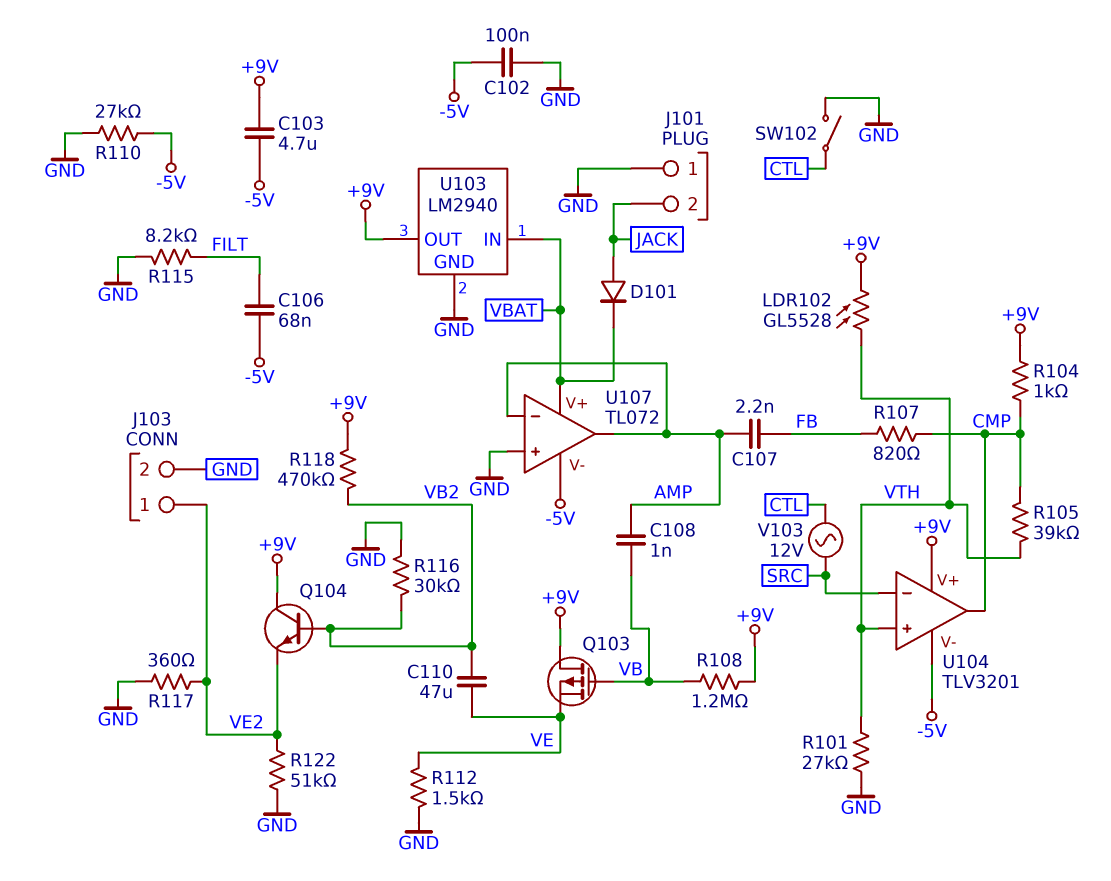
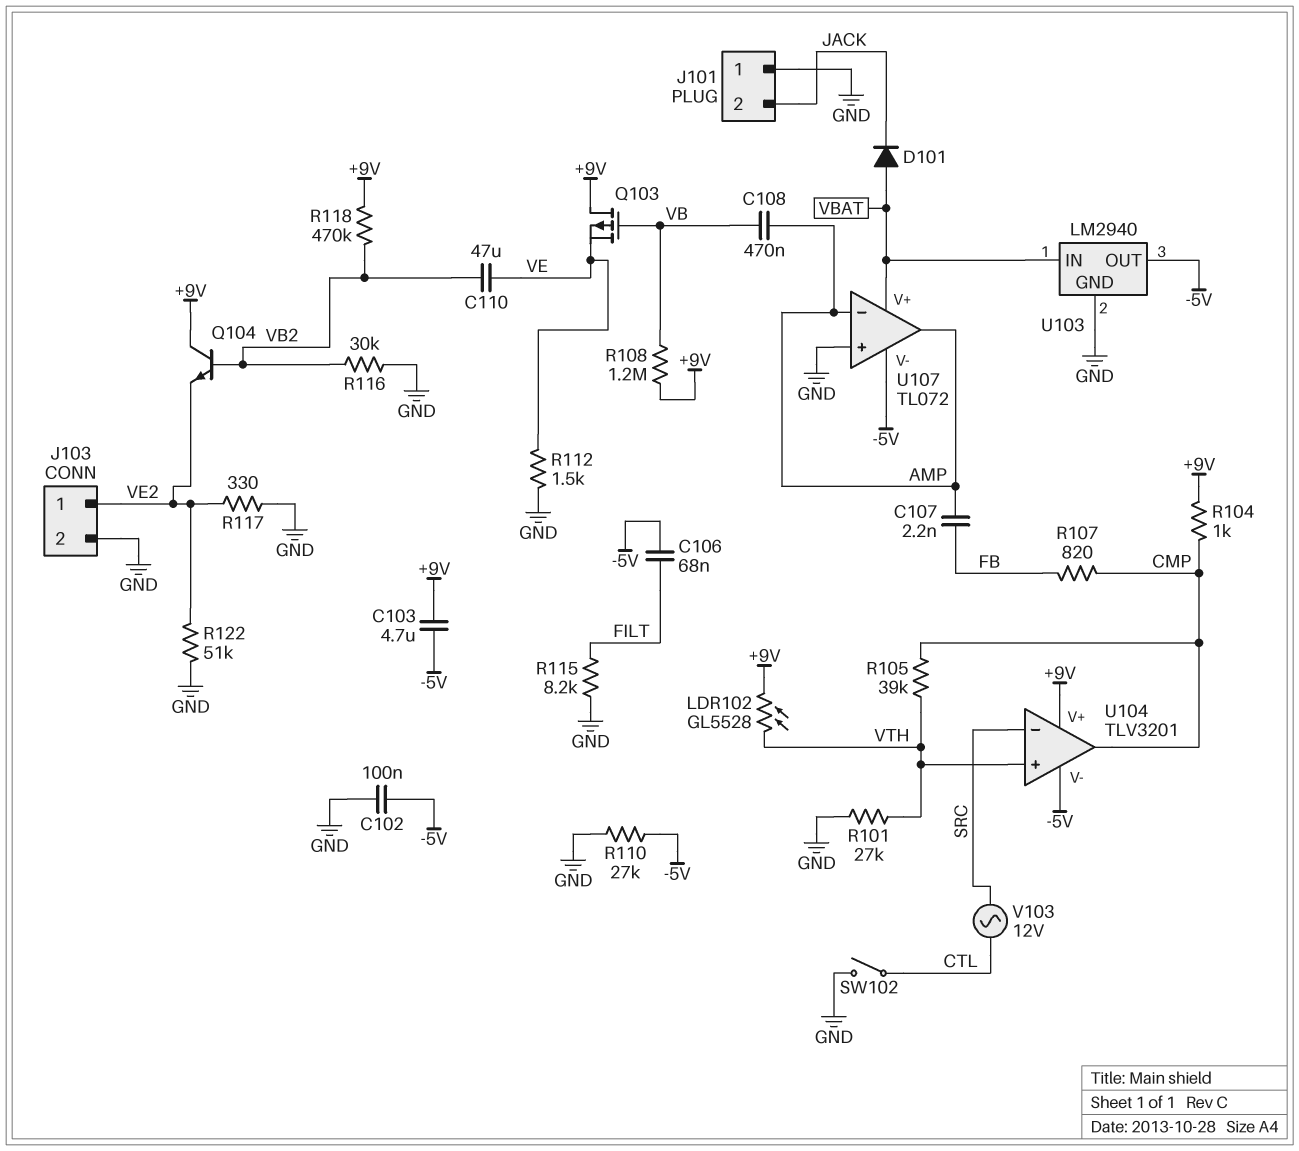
C108: 1nF (AMP, VB) -> 470nF (AMP, VB)
D101: diode (A JACK, K VBAT) -> diode (A VBAT, K JACK)
R117: 360 (GND, VE2) -> 330 (GND, VE2)
U103 pin OUT: +9V -> -5V

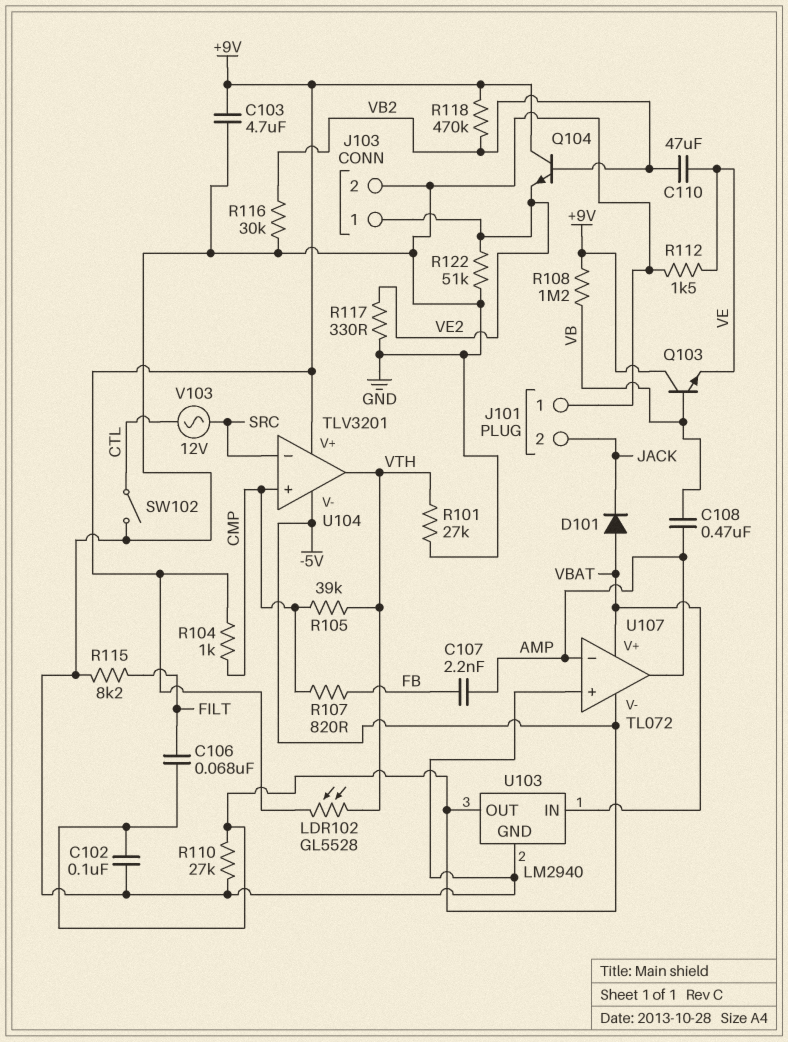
C103: 4.7uF (+9V, -5V) -> 4.7uF (+9V, GND)
Q103: PMOS (G VB, D +9V, S VE) -> NPN (B VB, C +9V, E VE)
U104 pin in+: VTH -> CMP
U104 pin out: CMP -> VTH

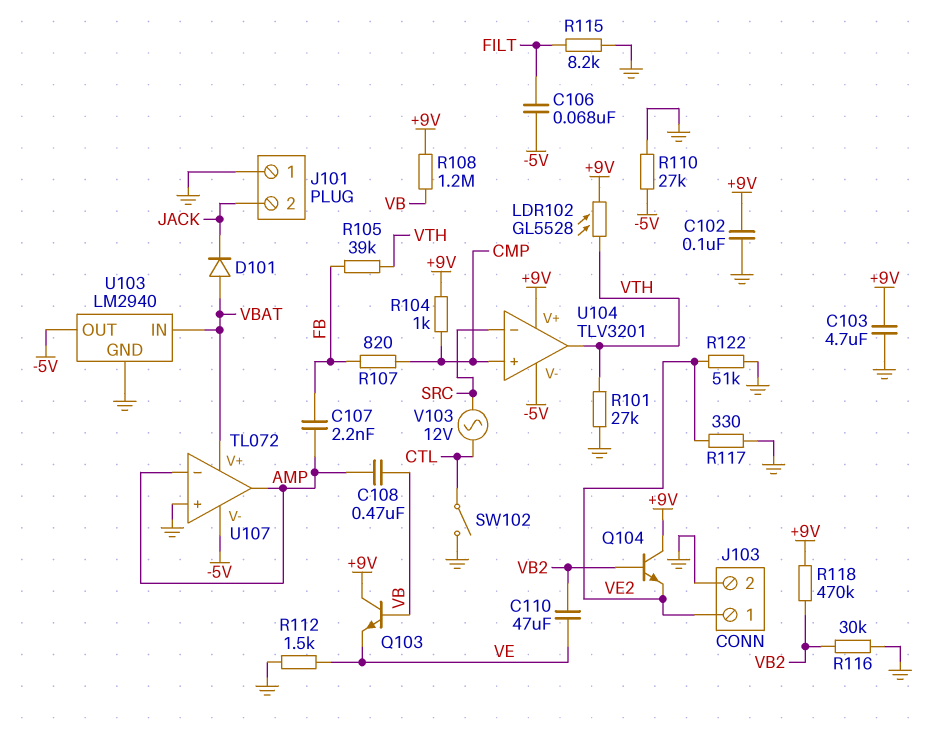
C102: 100nF (-5V, GND) -> 100nF (+9V, GND)
R105: 39k (CMP, VTH) -> 39k (FB, VTH)

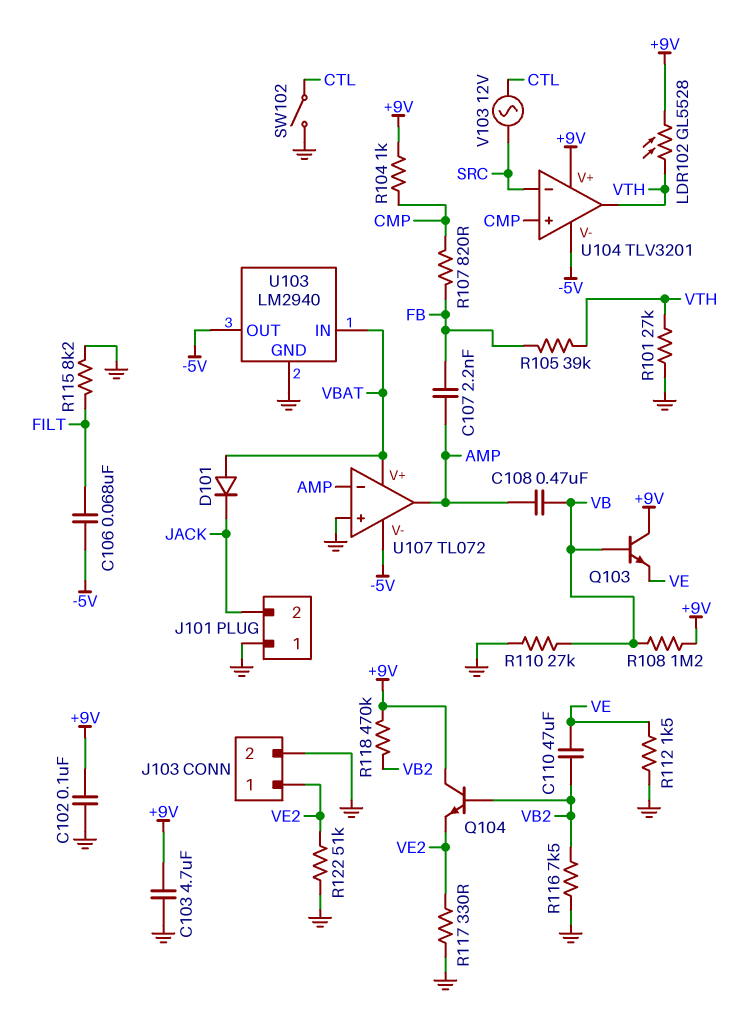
R110: 27k (-5V, GND) -> 27k (GND, VB)
R116: 30k (GND, VB2) -> 7.5k (GND, VB2)

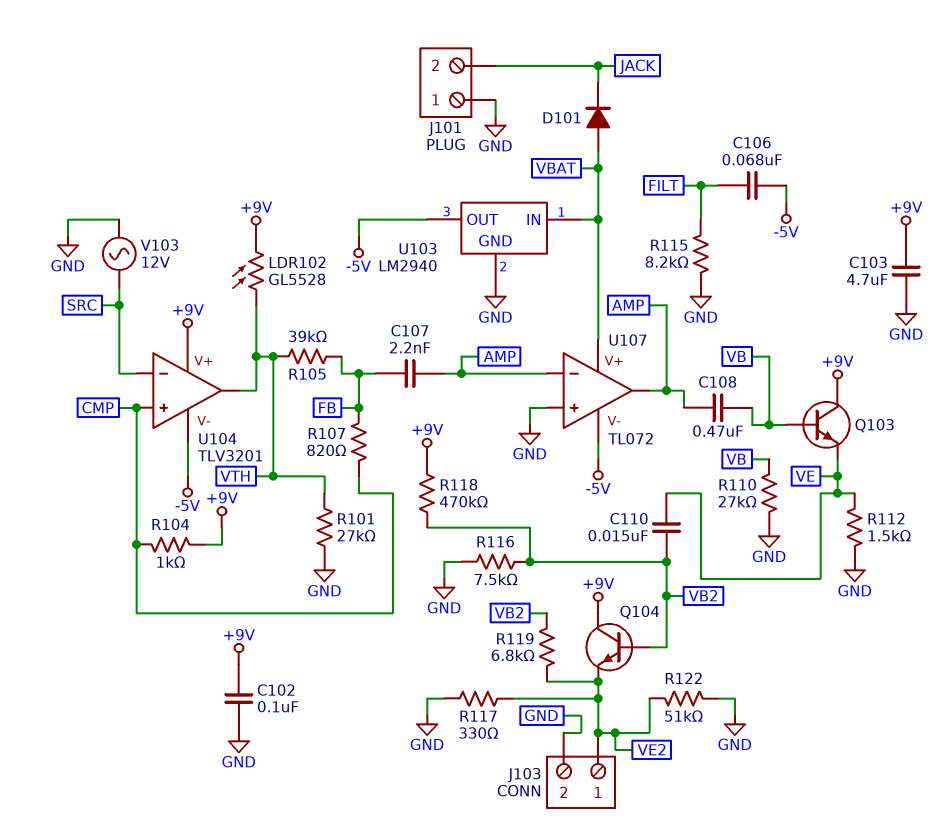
C110: 47uF (VB2, VE) -> 15nF (VB2, VE)
R108: 1.2M (+9V, VB) -> none
R119: none -> 6.8k (VB2, VE2)
SW102: switch (CTL, GND) -> none
V103: AC 12V (CTL, SRC) -> AC 12V (GND, SRC)

